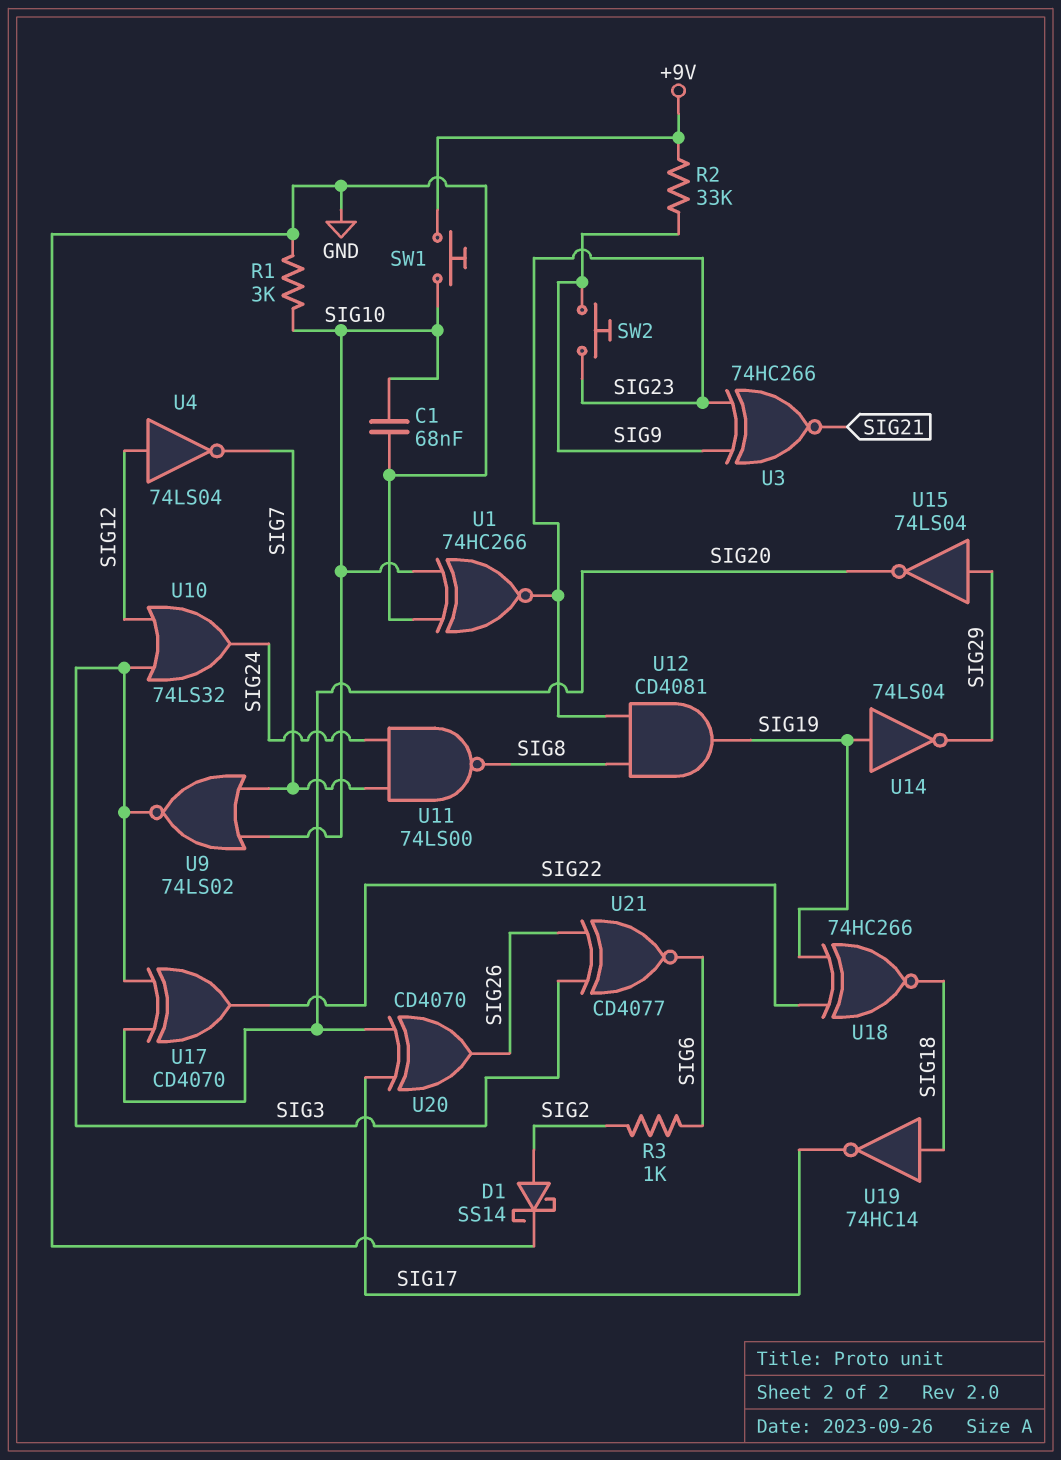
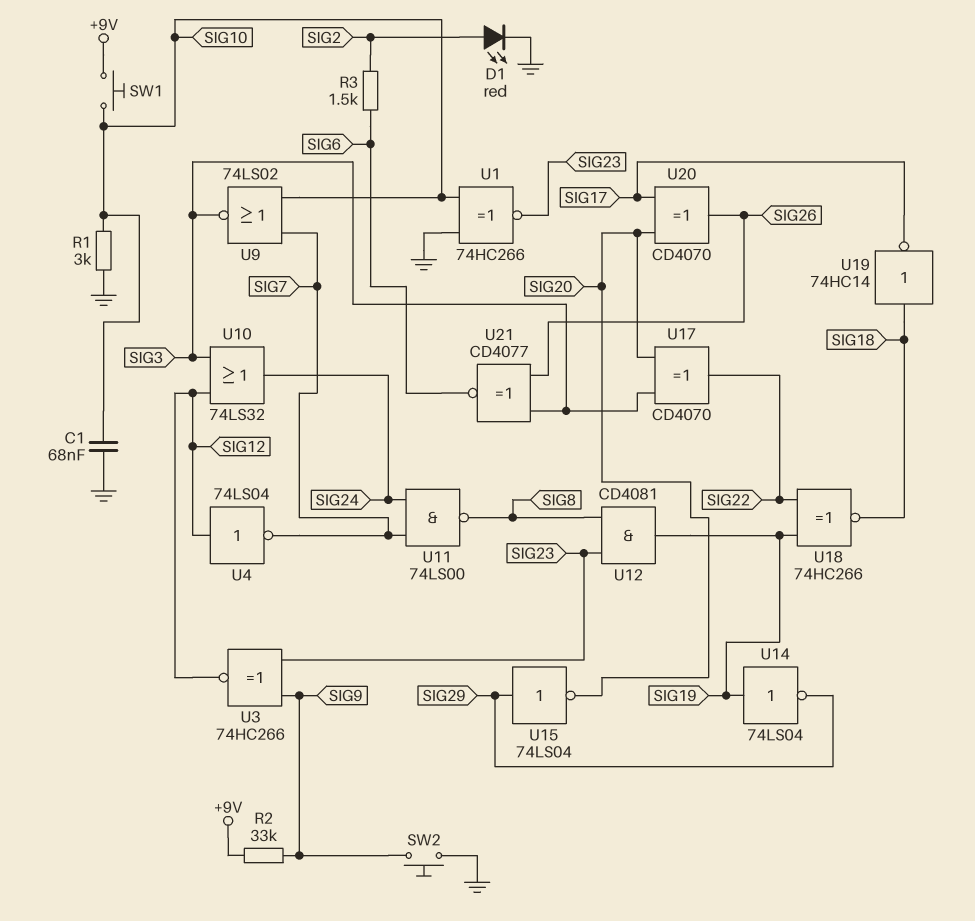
D1: schottky SS14 (A SIG2, K GND) -> LED red (A SIG2, K GND)
R3: 1k (SIG2, SIG6) -> 1.5k (SIG2, SIG6)
SW2: button (SIG9, SIG23) -> button (GND, SIG9)
U3: XNOR 74HC266 (in SIG9, in SIG23, out SIG21) -> XNOR 74HC266 (in SIG9, in SIG23, out SIG12)

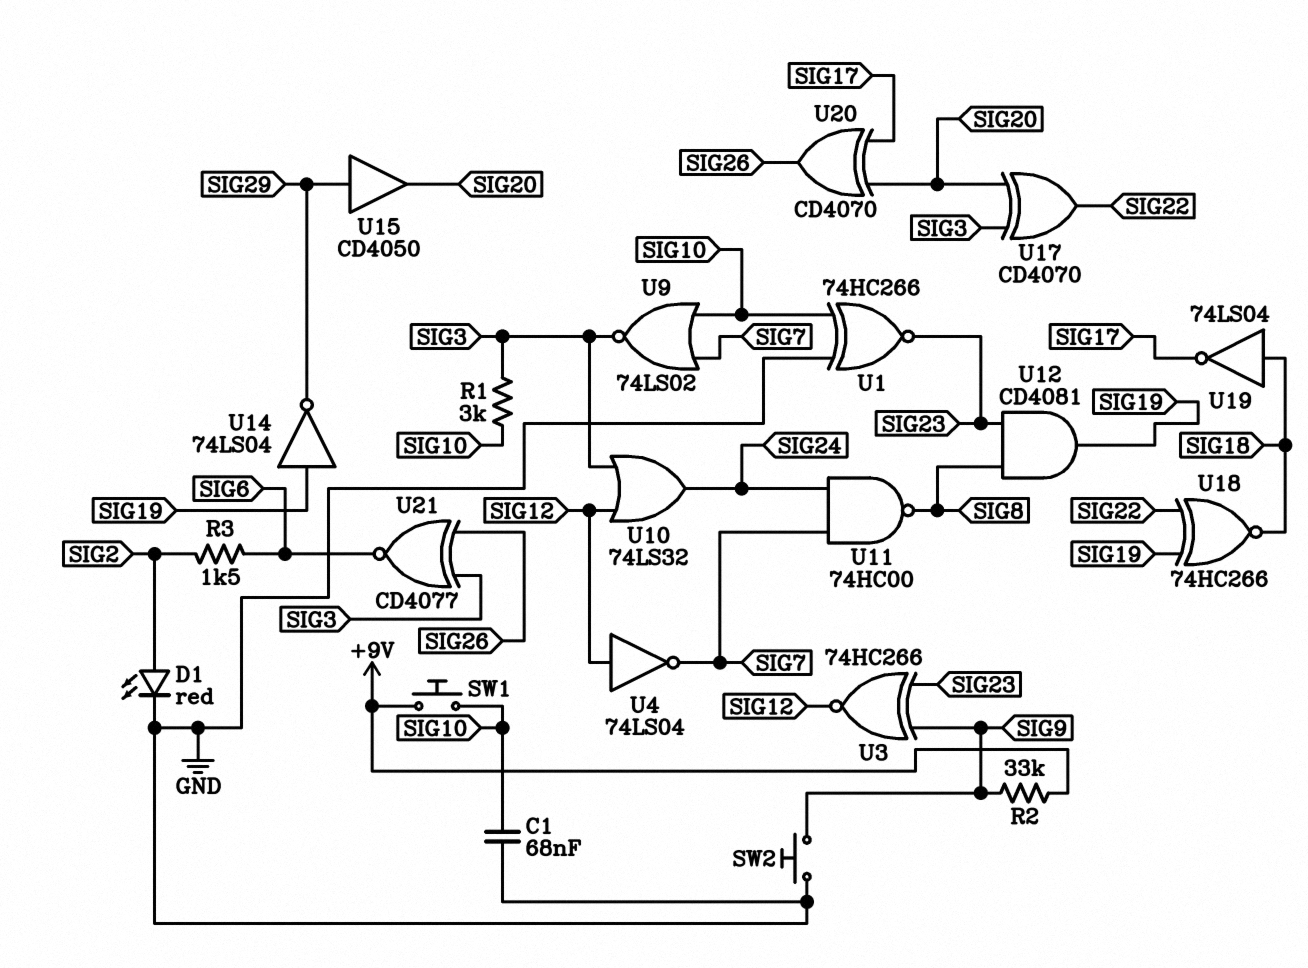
R1: 3k (GND, SIG10) -> 3k (SIG3, SIG10)
U11: NAND 74LS00 (in SIG7, in SIG24, out SIG8) -> NAND 74HC00 (in SIG7, in SIG24, out SIG8)
U15: NOT 74LS04 (in SIG29, out SIG20) -> buffer CD4050 (in SIG29, out SIG20)
U19: NOT 74HC14 (in SIG18, out SIG17) -> NOT 74LS04 (in SIG18, out SIG17)

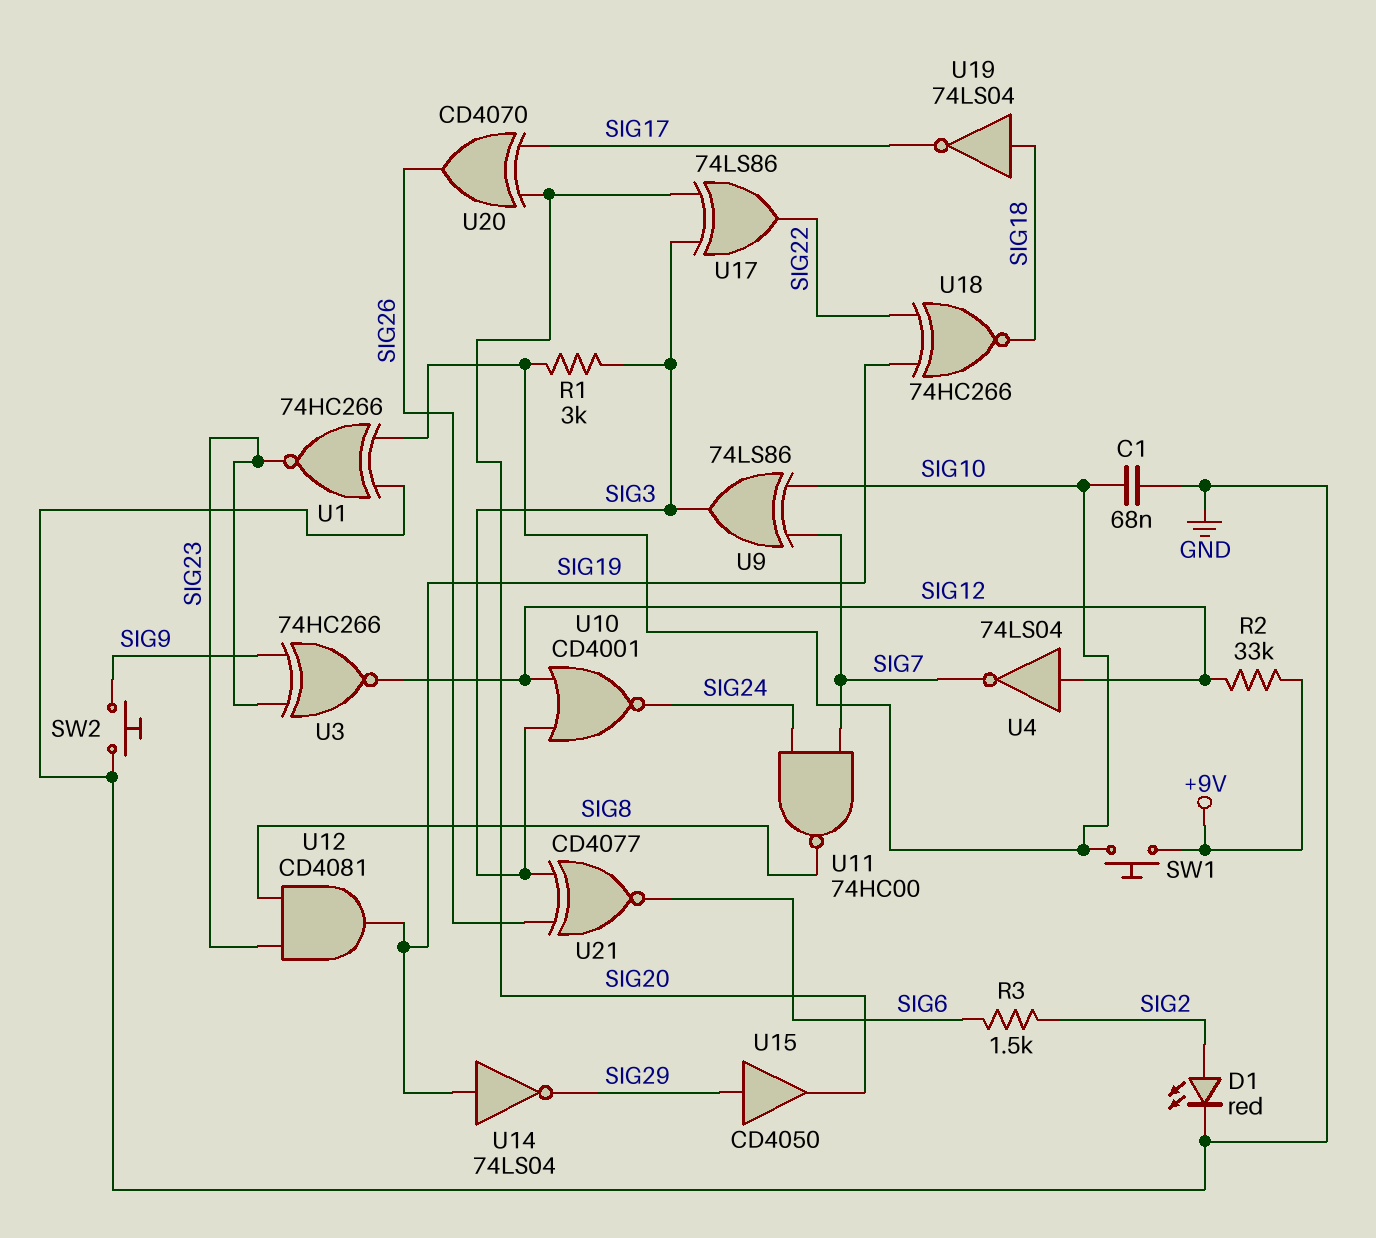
R2: 33k (+9V, SIG9) -> 33k (+9V, SIG12)
U9: NOR 74LS02 (in SIG7, in SIG10, out SIG3) -> XOR 74LS86 (in SIG7, in SIG10, out SIG3)
U10: OR 74LS32 (in SIG3, in SIG12, out SIG24) -> NOR CD4001 (in SIG3, in SIG12, out SIG24)
U17: XOR CD4070 (in SIG3, in SIG20, out SIG22) -> XOR 74LS86 (in SIG3, in SIG20, out SIG22)

